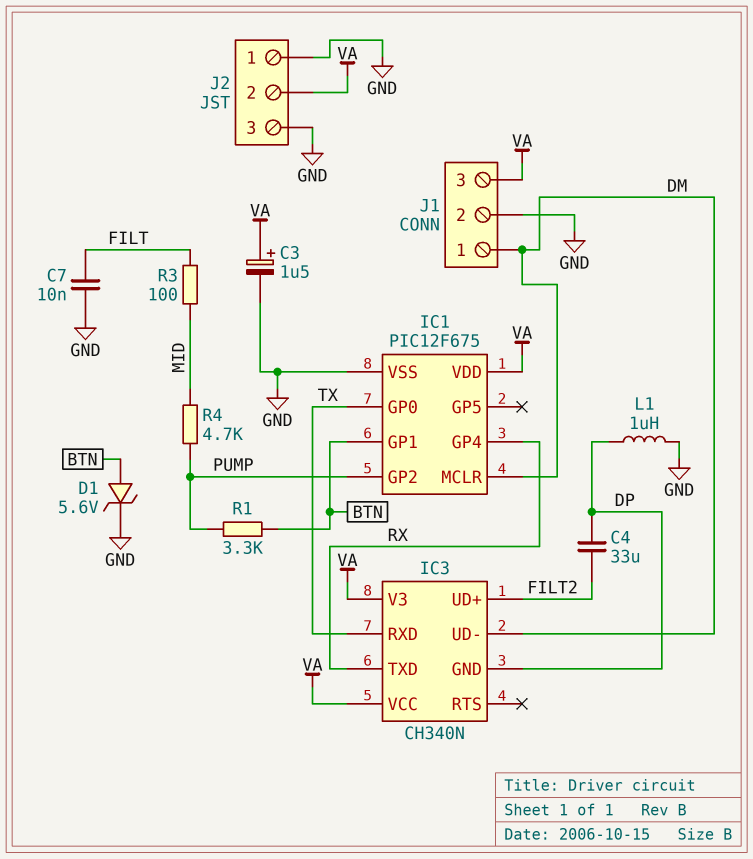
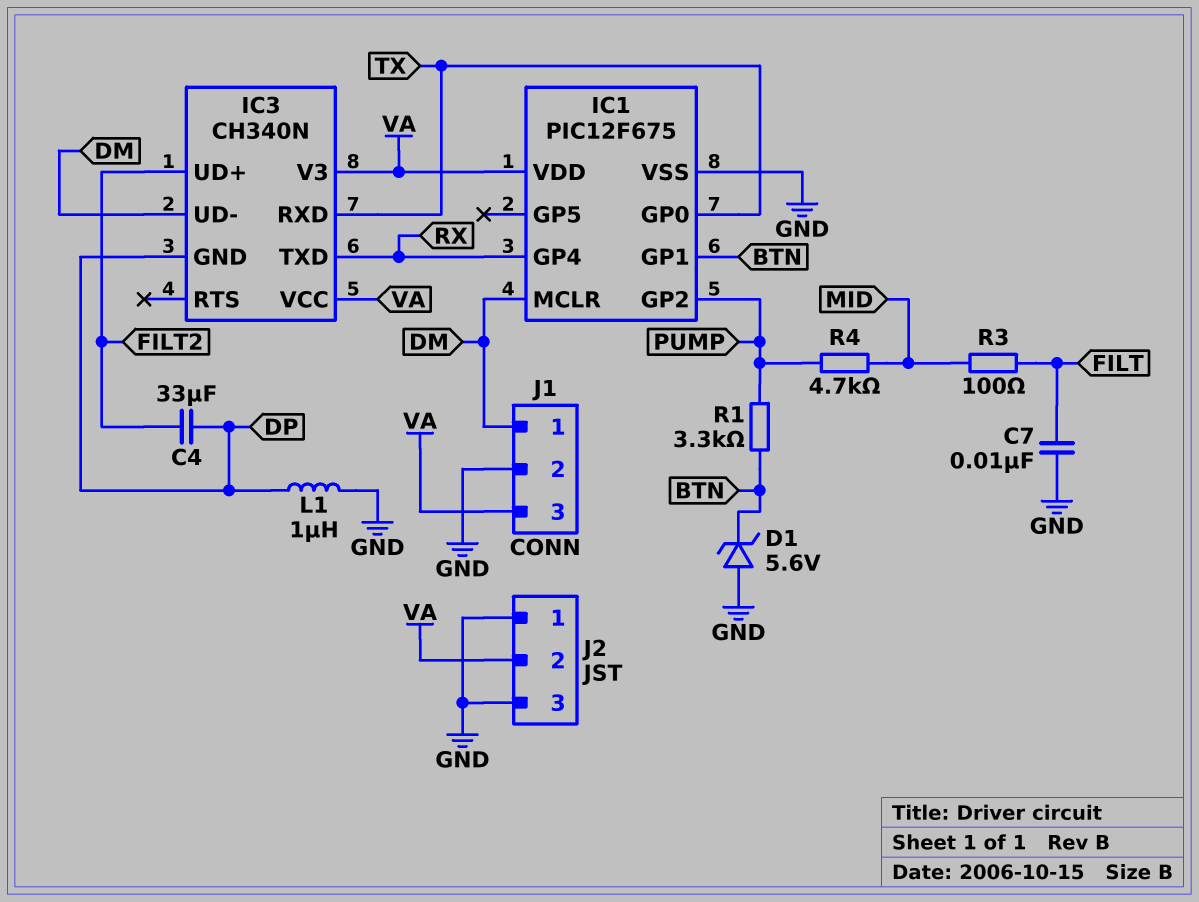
C3: 1.5uF (plus VA, minus GND) -> none
D1: zener 5.6V (A BTN, K GND) -> zener 5.6V (A GND, K BTN)

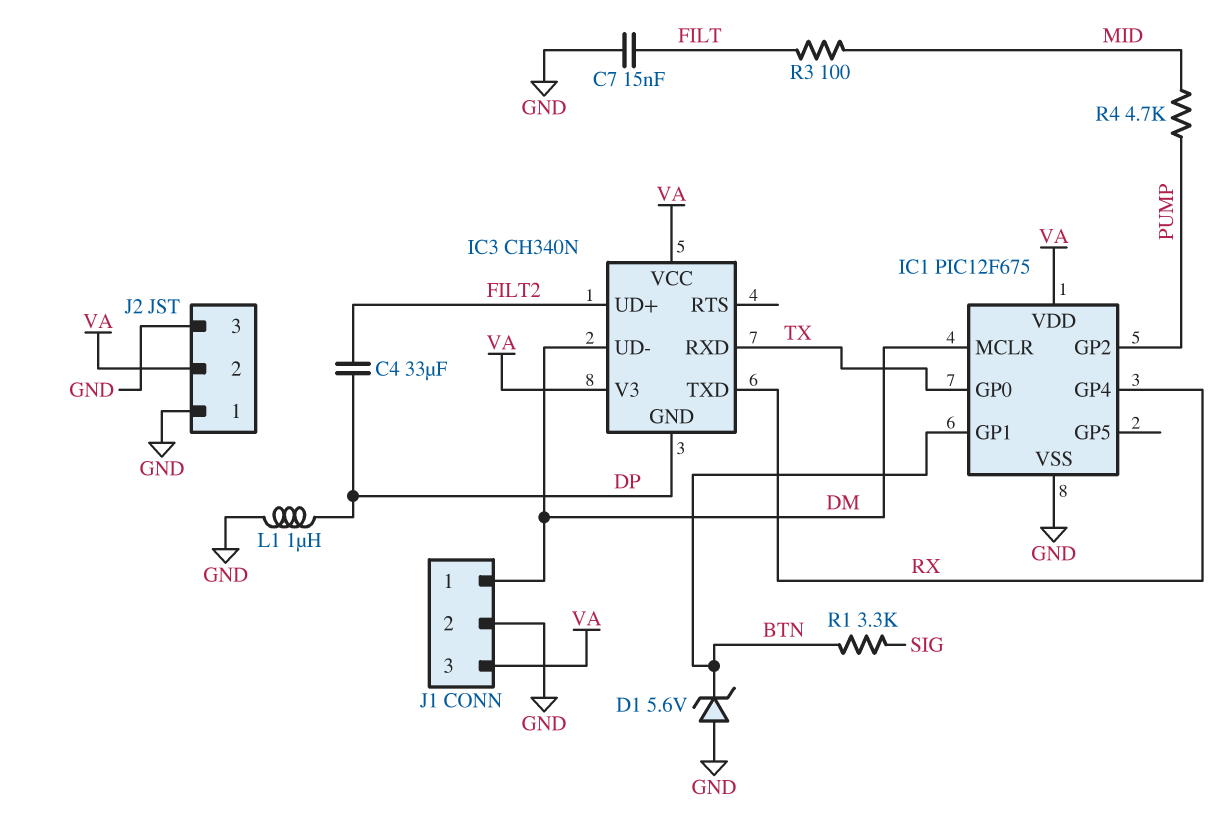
C7: 10nF (FILT, GND) -> 15nF (FILT, GND)
R1: 3.3k (BTN, PUMP) -> 3.3k (BTN, SIG)

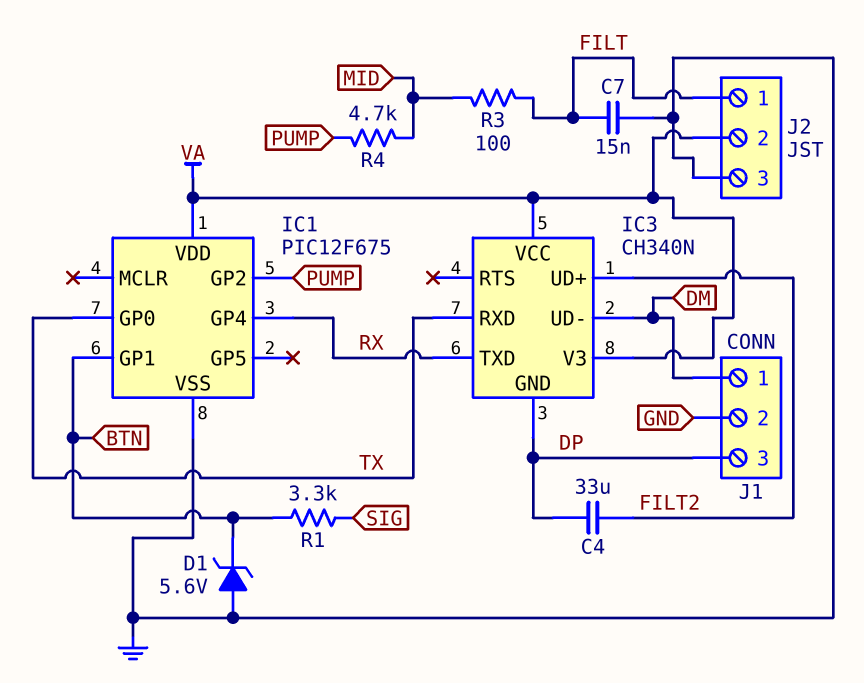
IC1 pin MCLR: DM -> none
J1 pin 3: VA -> DP
J2 pin 1: GND -> FILT
L1: 1uH (DP, GND) -> none

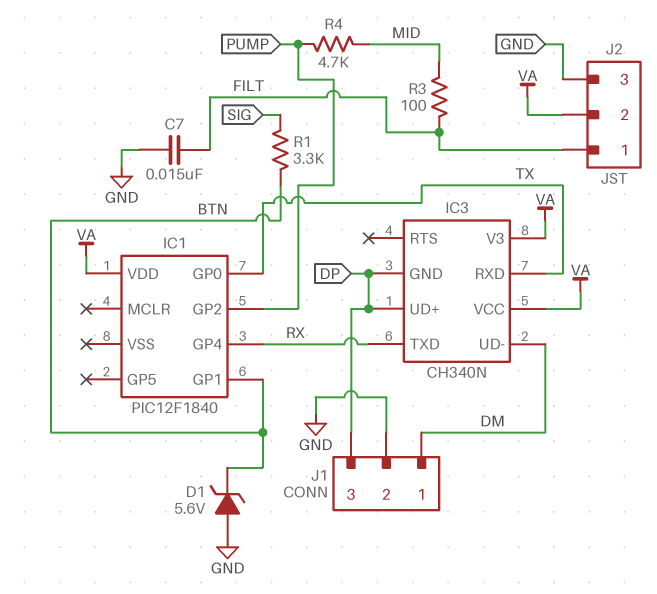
C4: 33uF (DP, FILT2) -> none
IC1: PIC12F675 -> PIC12F1840
IC1 pin VSS: GND -> none
IC3 pin UD+: FILT2 -> DP

